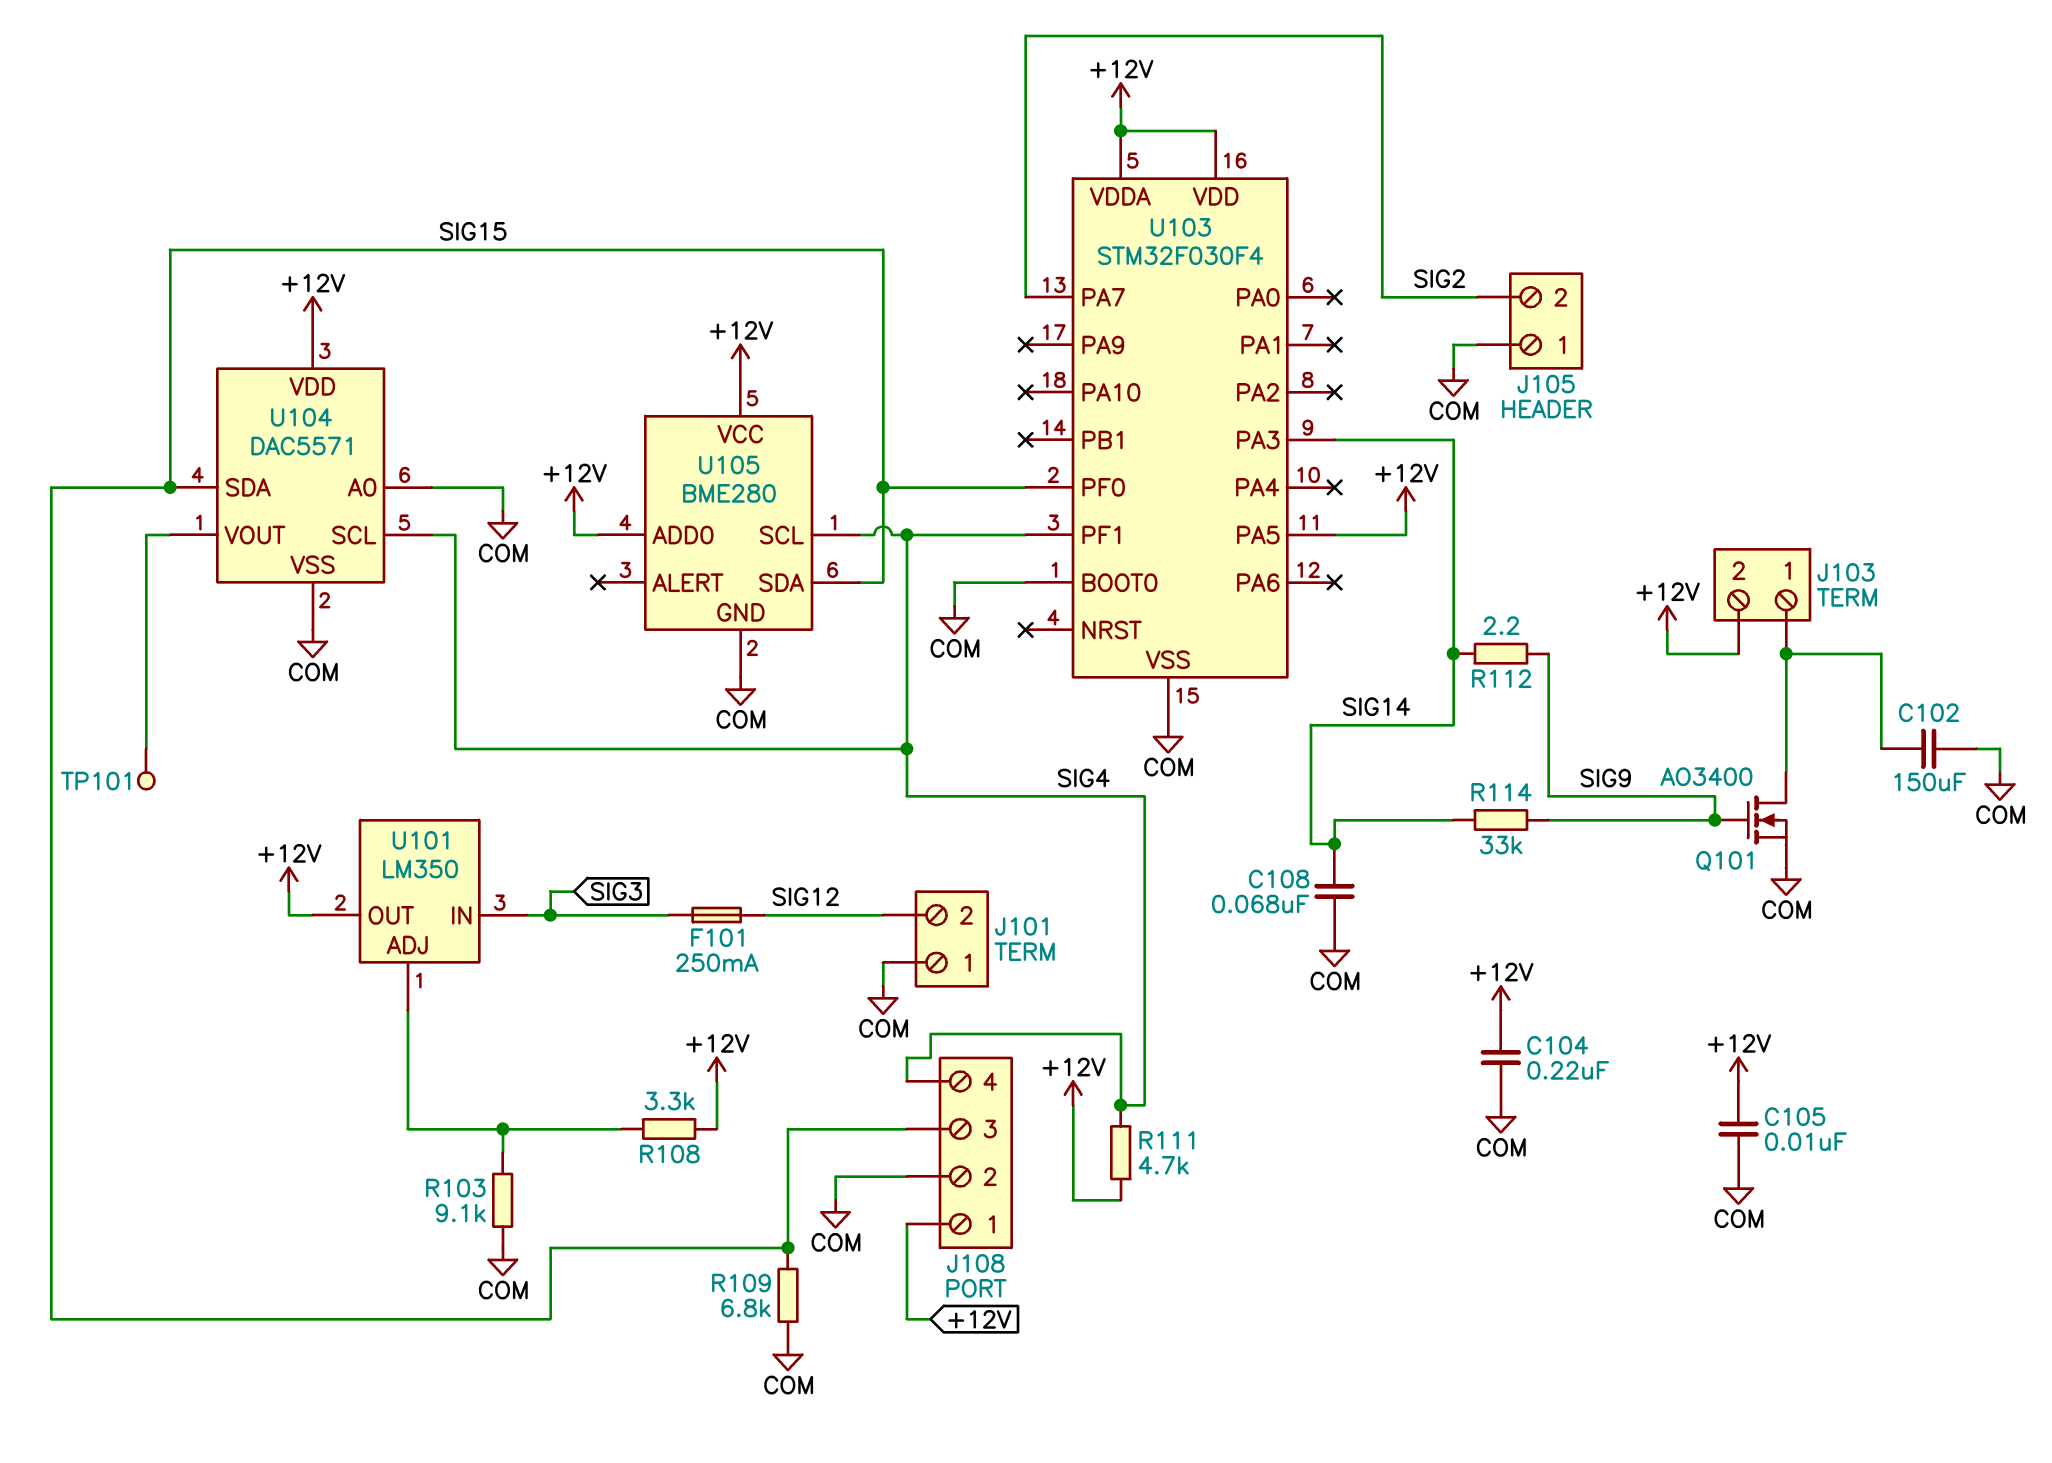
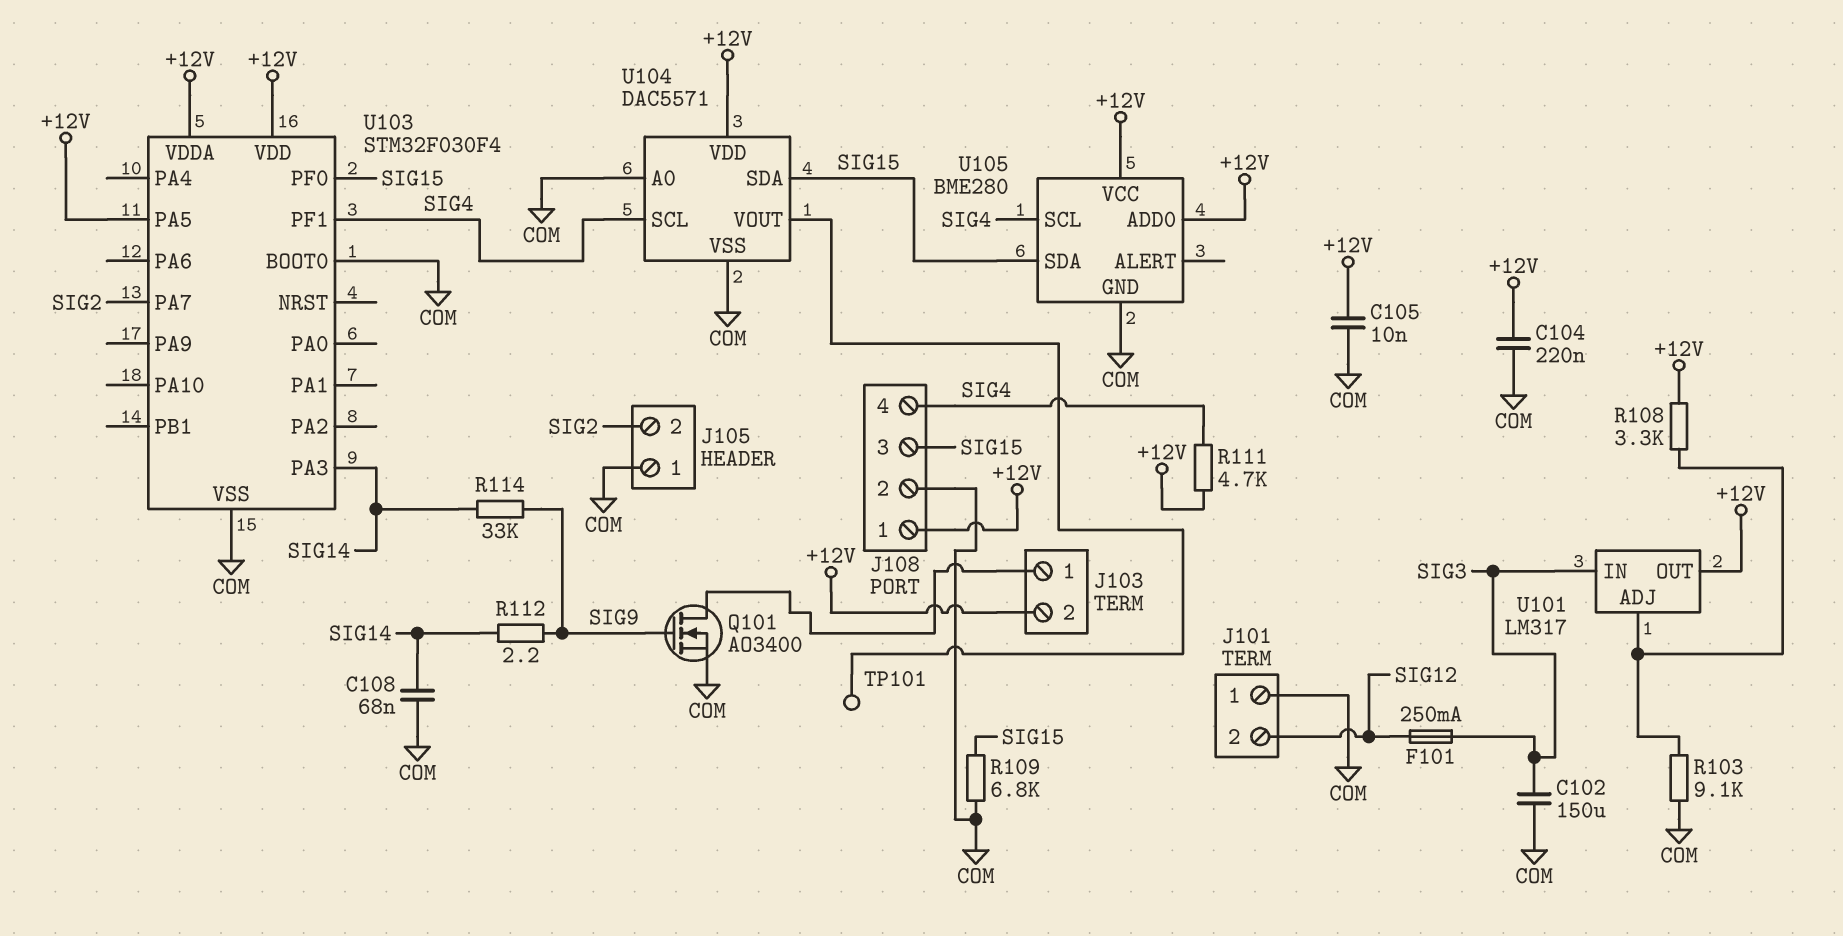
C102: 150uF (COM, J103/1) -> 150uF (COM, SIG3)
U101: LM350 -> LM317

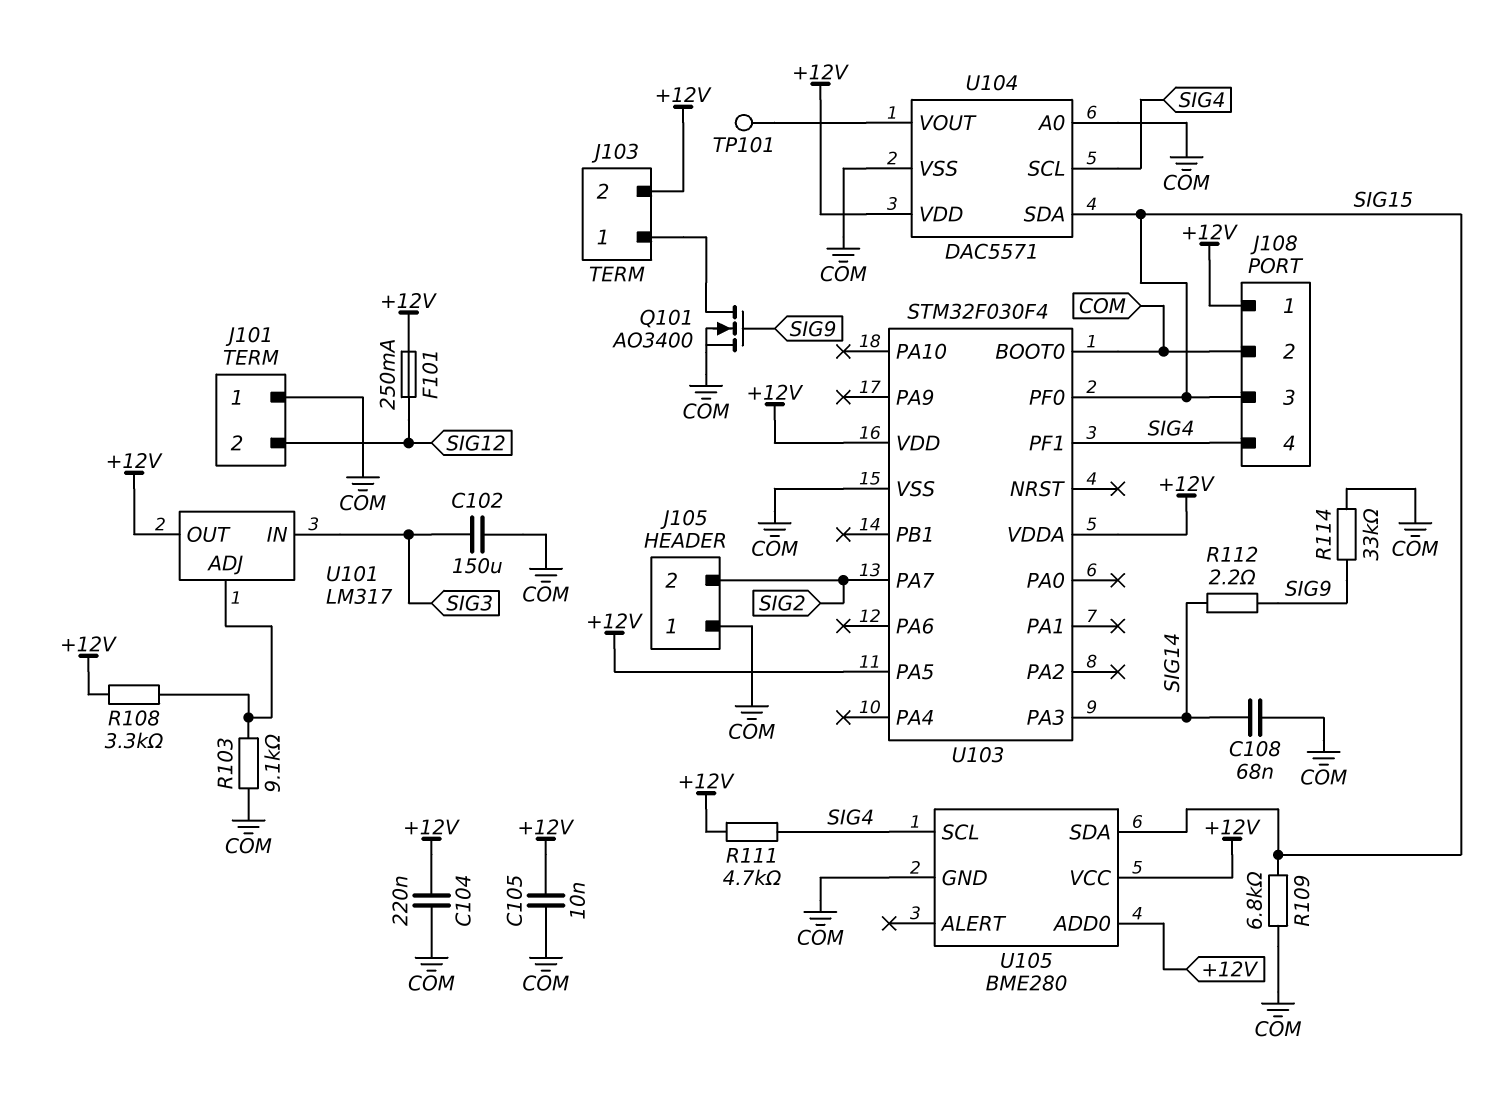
F101: 250mA (SIG3, SIG12) -> 250mA (+12V, SIG12)
R114: 33k (SIG9, SIG14) -> 33k (COM, SIG9)

